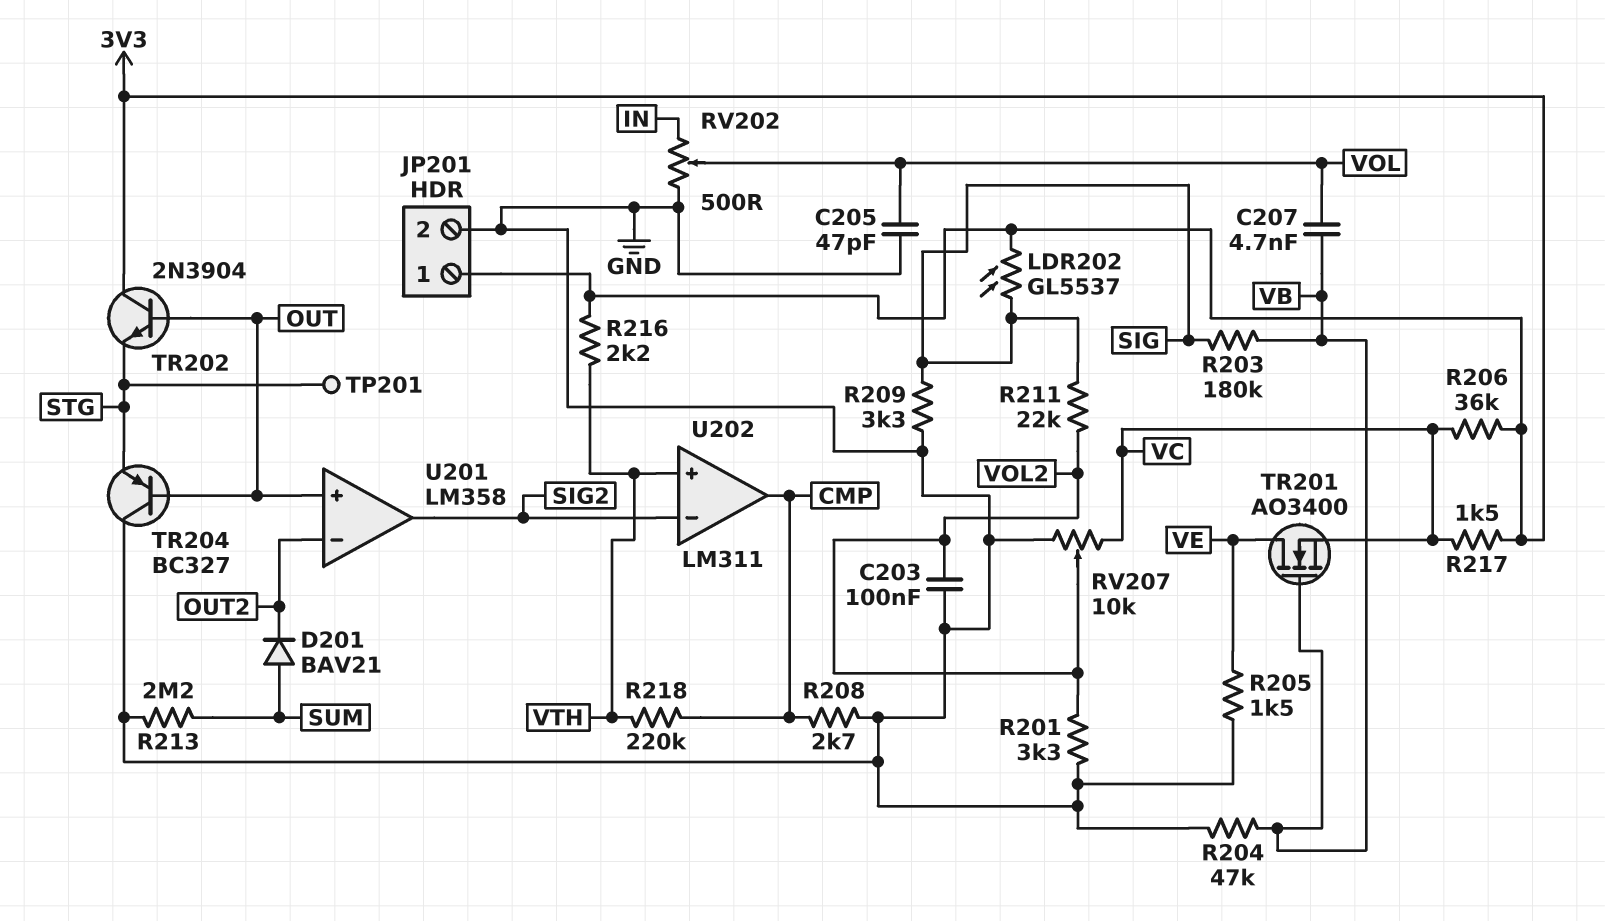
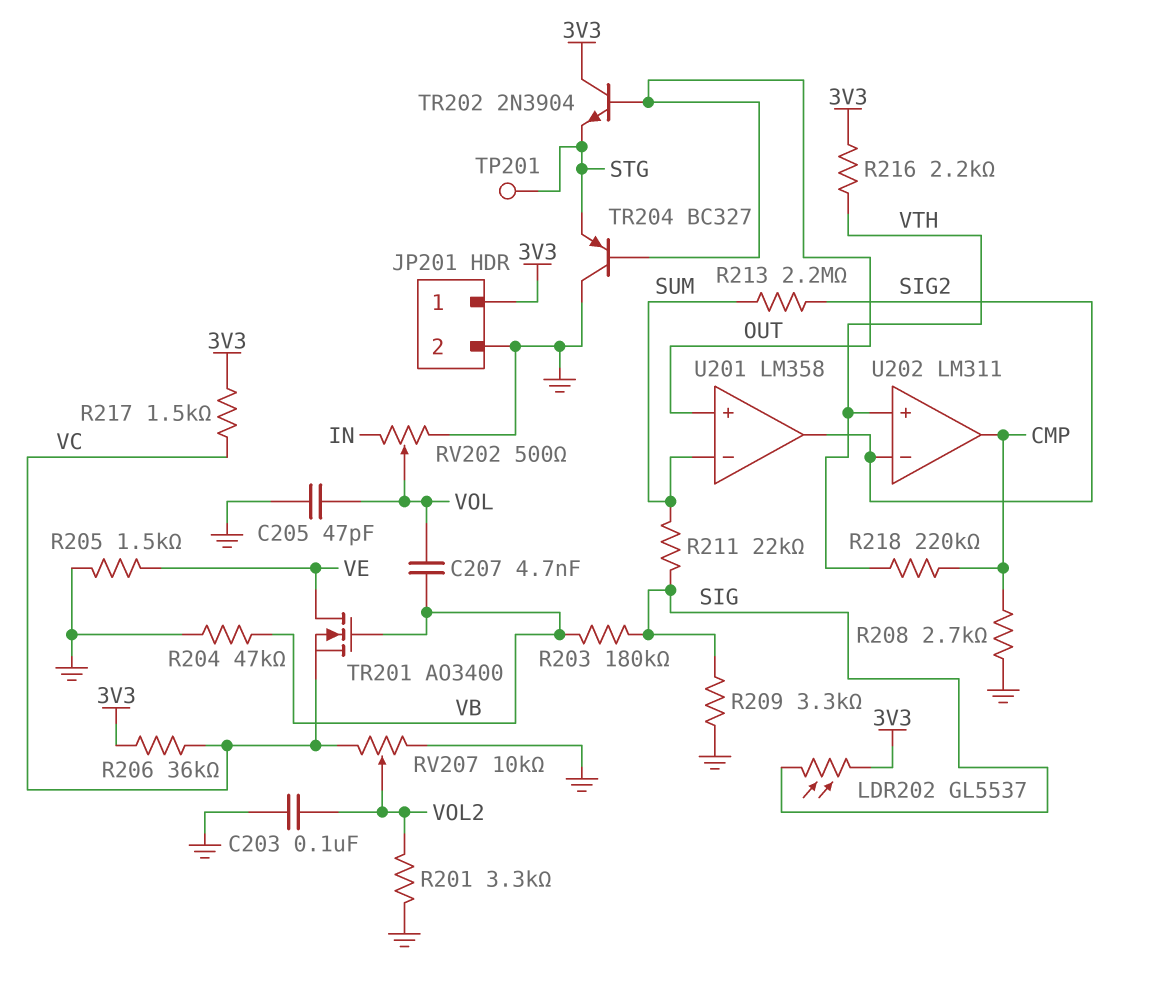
D201: diode BAV21 (A SUM, K OUT2) -> none
R211: 22k (SIG, VOL2) -> 22k (SIG, SUM)
R213: 2.2M (GND, SUM) -> 2.2M (SIG2, SUM)
U201 pin in-: OUT2 -> SUM

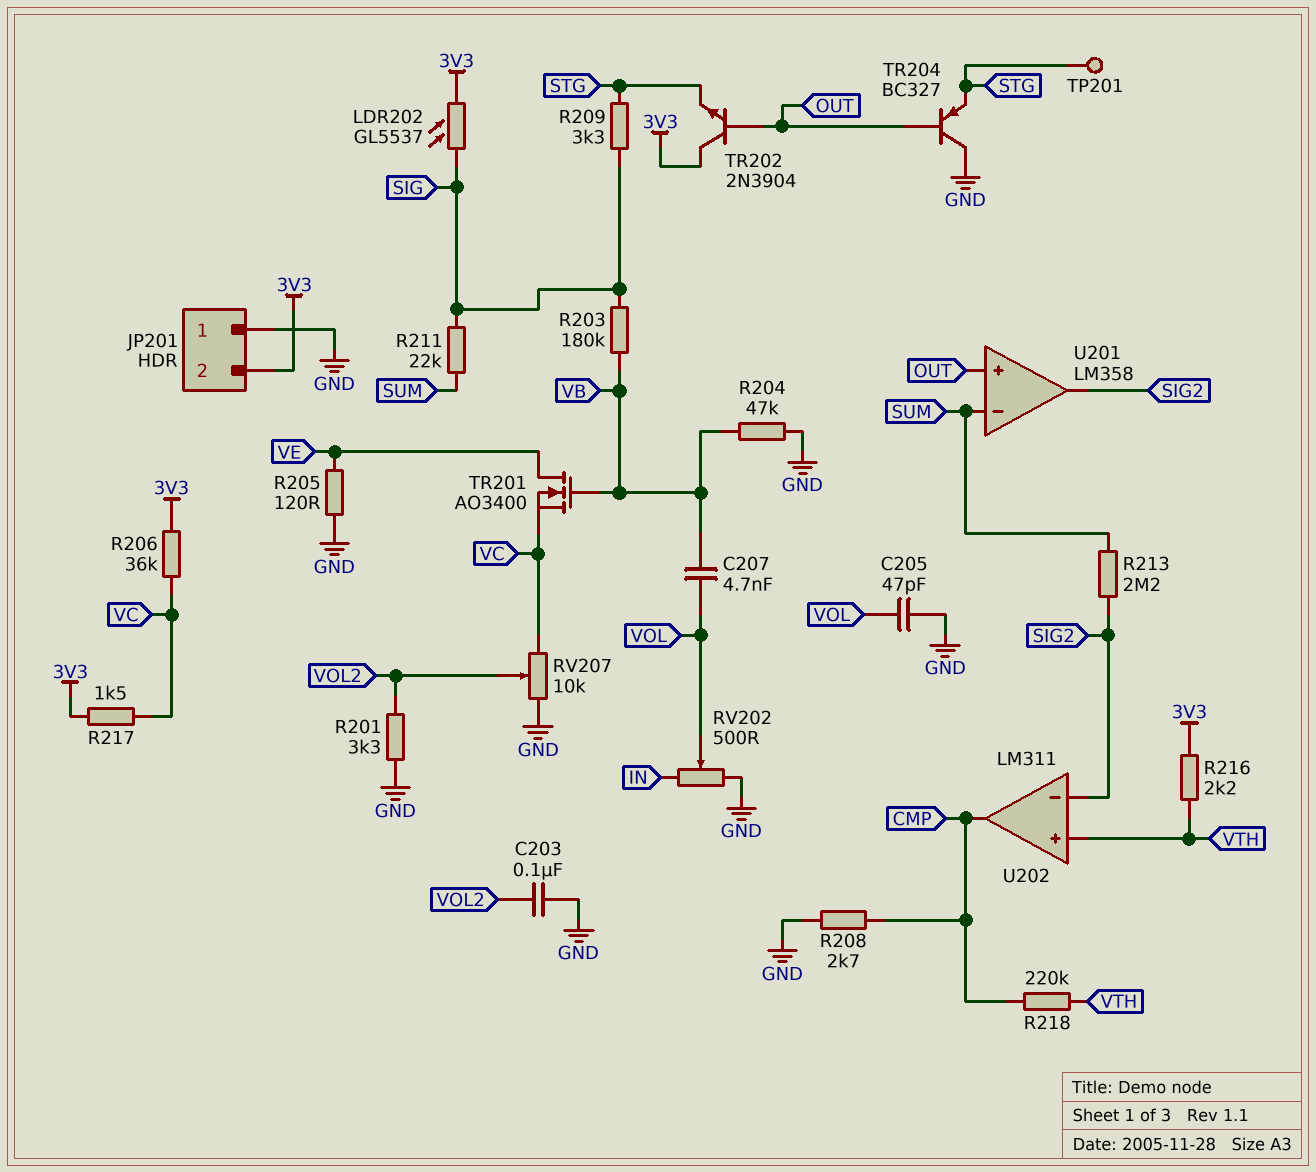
JP201 pin 1: 3V3 -> GND
JP201 pin 2: GND -> 3V3
R205: 1.5k (GND, VE) -> 120 (GND, VE)
R209: 3.3k (GND, SIG) -> 3.3k (SIG, STG)

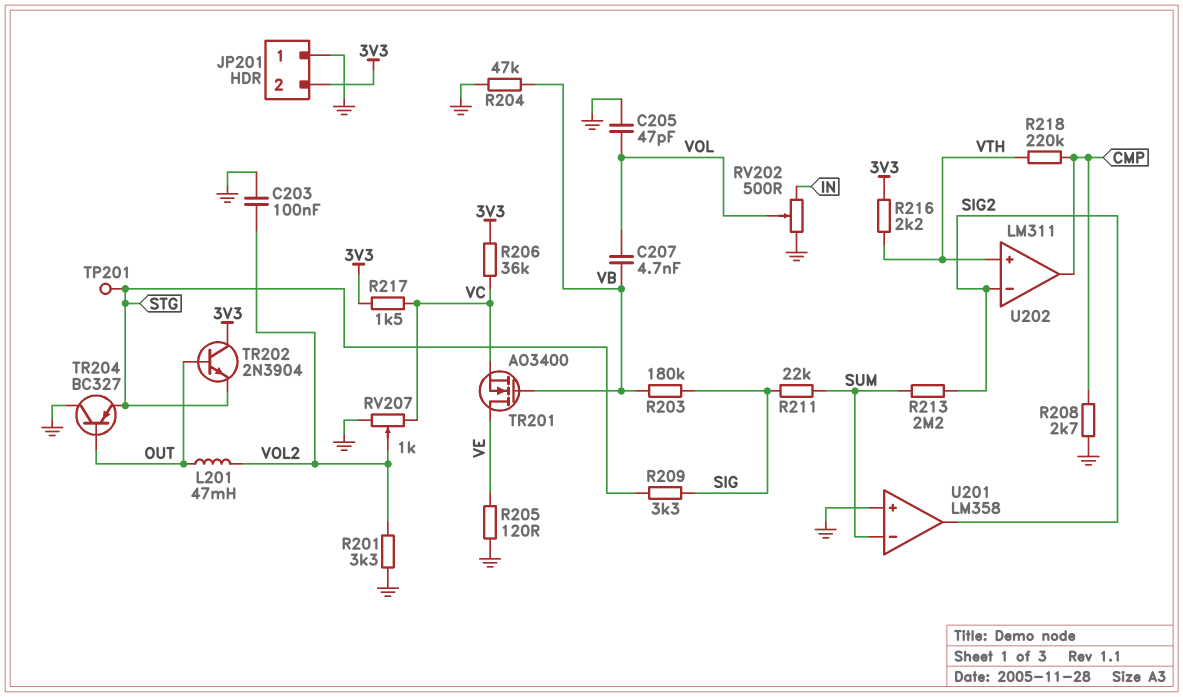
L201: none -> 47mH (OUT, VOL2)
LDR202: GL5537 (3V3, SIG) -> none
RV207: 10k (GND, VC, wiper VOL2) -> 1k (GND, VC, wiper VOL2)
U201 pin in+: OUT -> GND

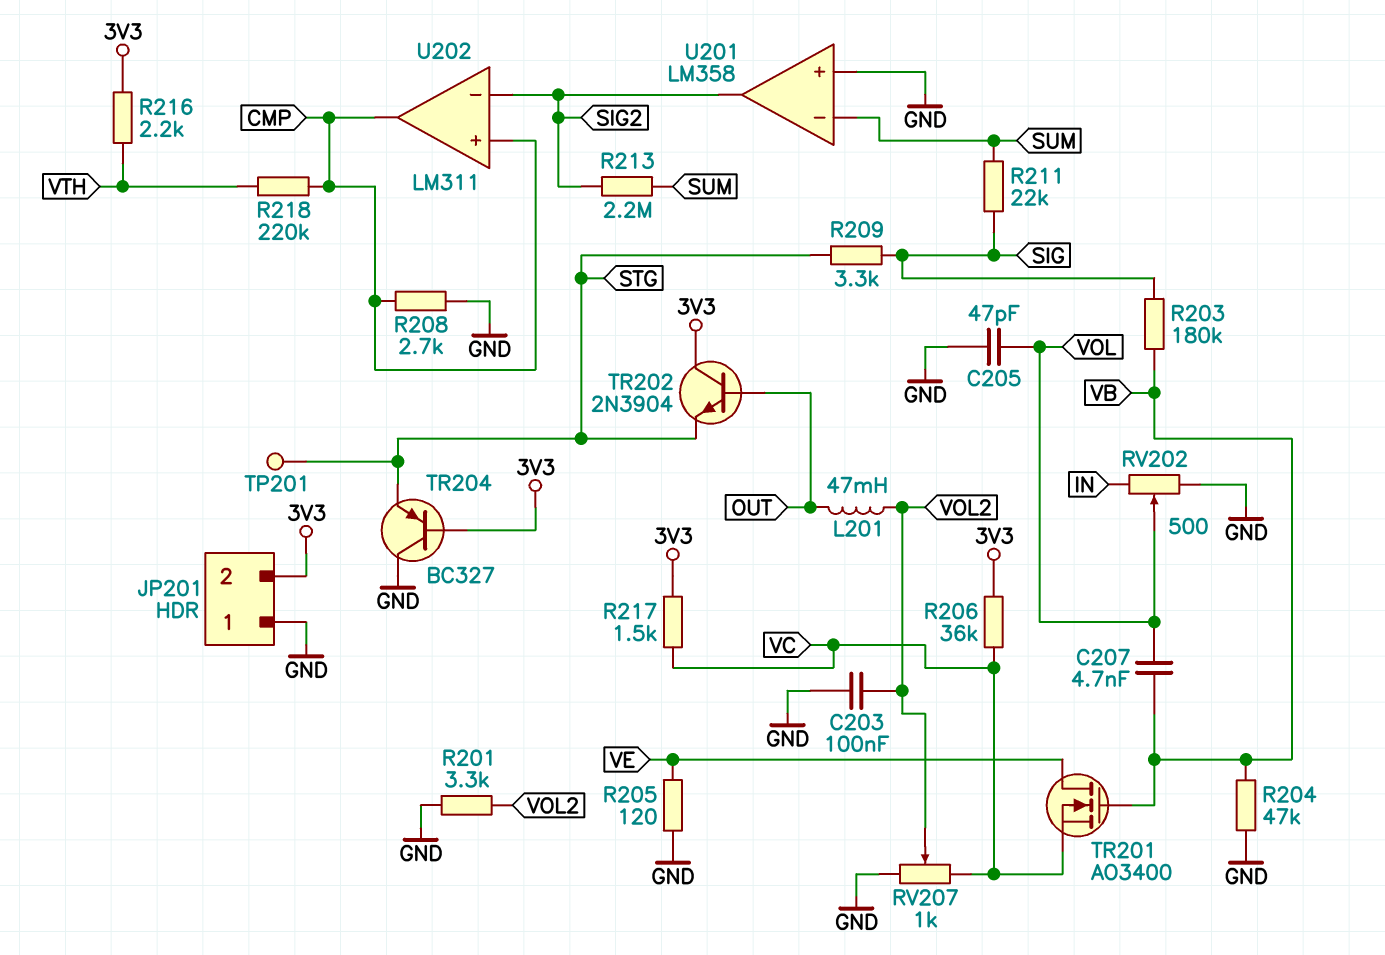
TR204: PNP BC327 (B OUT, C GND, E STG) -> PNP BC327 (B 3V3, C GND, E STG)
U202 pin in+: VTH -> CMP

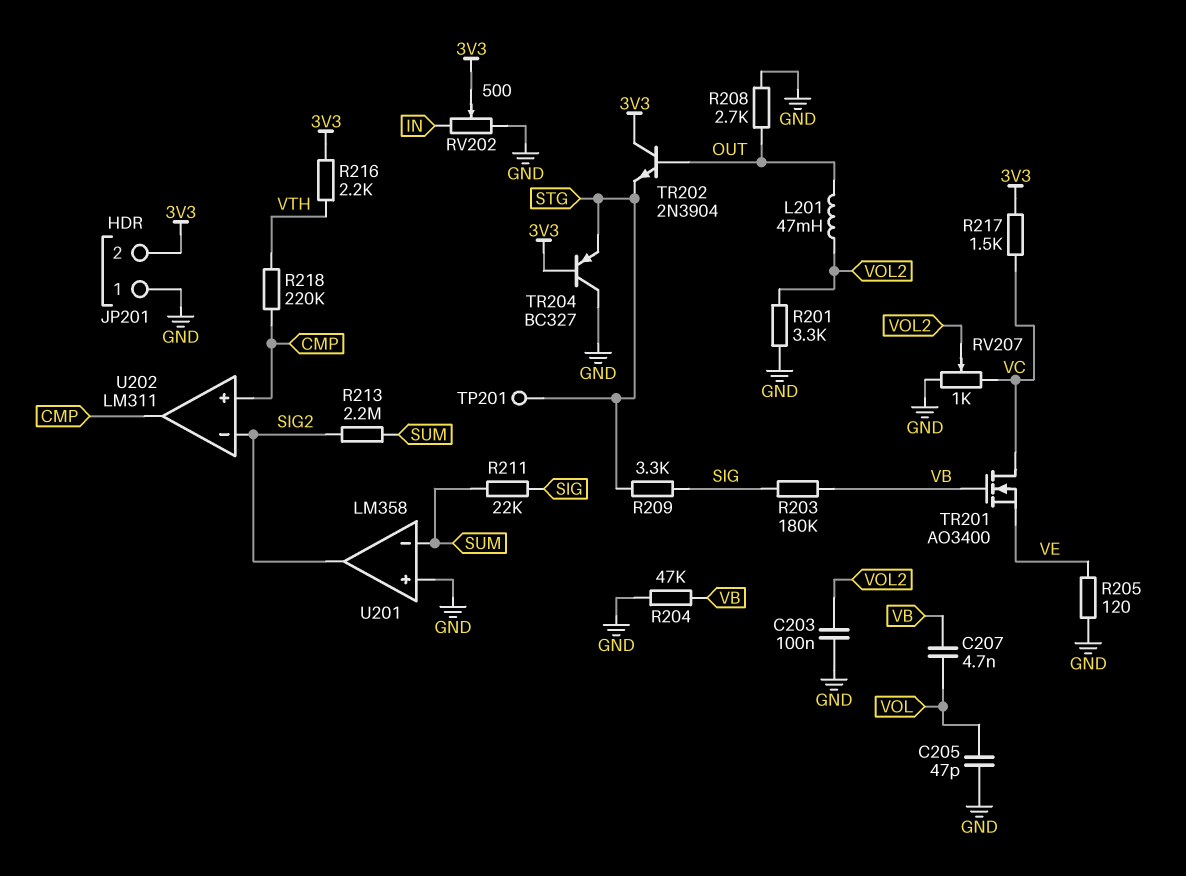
R206: 36k (3V3, VC) -> none
R208: 2.7k (CMP, GND) -> 2.7k (GND, OUT)
RV202: 500 (GND, IN, wiper VOL) -> 500 (GND, IN, wiper 3V3)
TR201: NMOS AO3400 (G VB, D VE, S VC) -> NMOS AO3400 (G VB, D VC, S VE)

